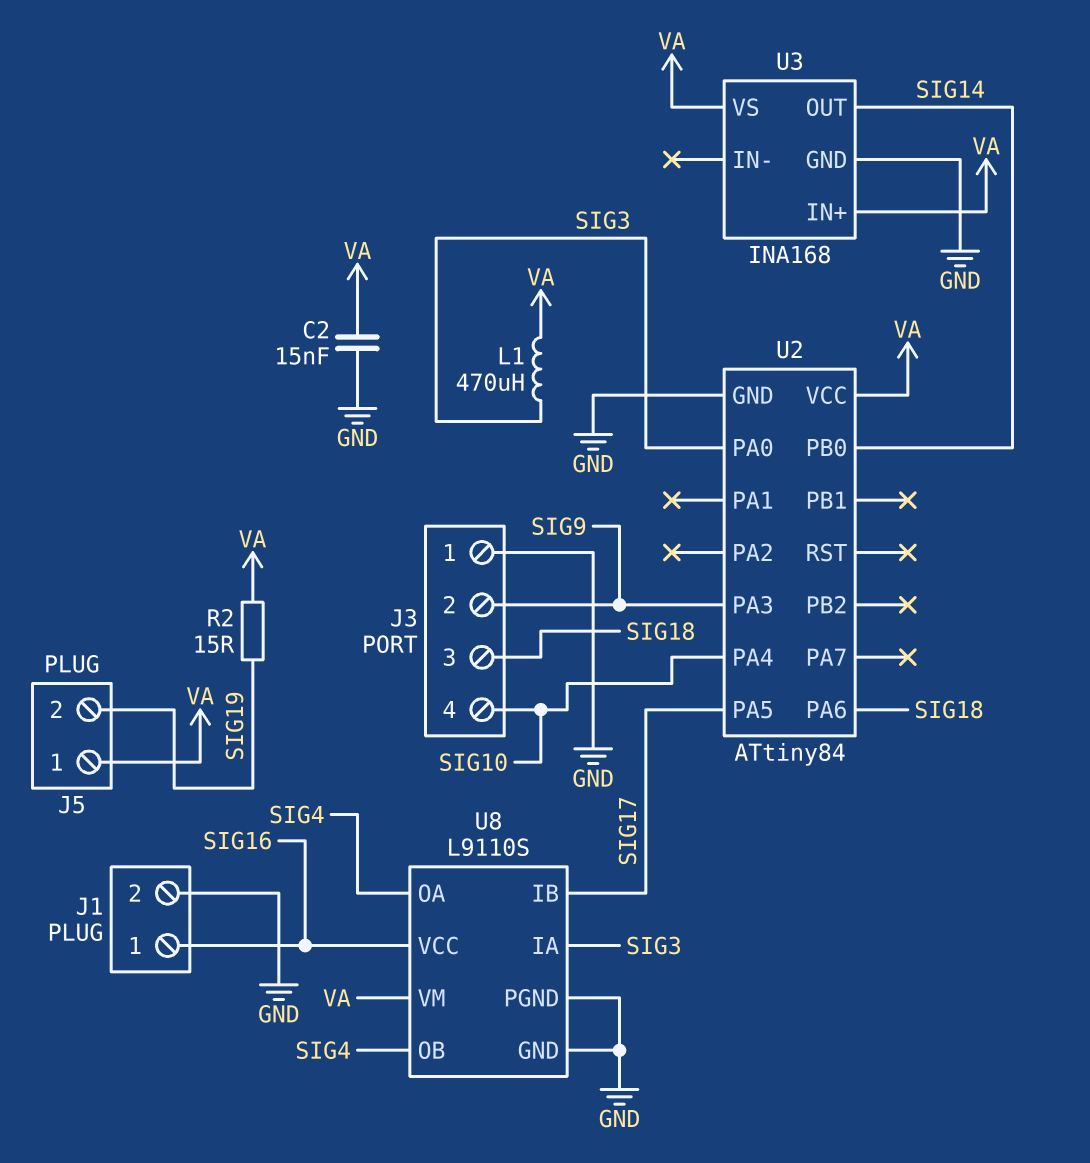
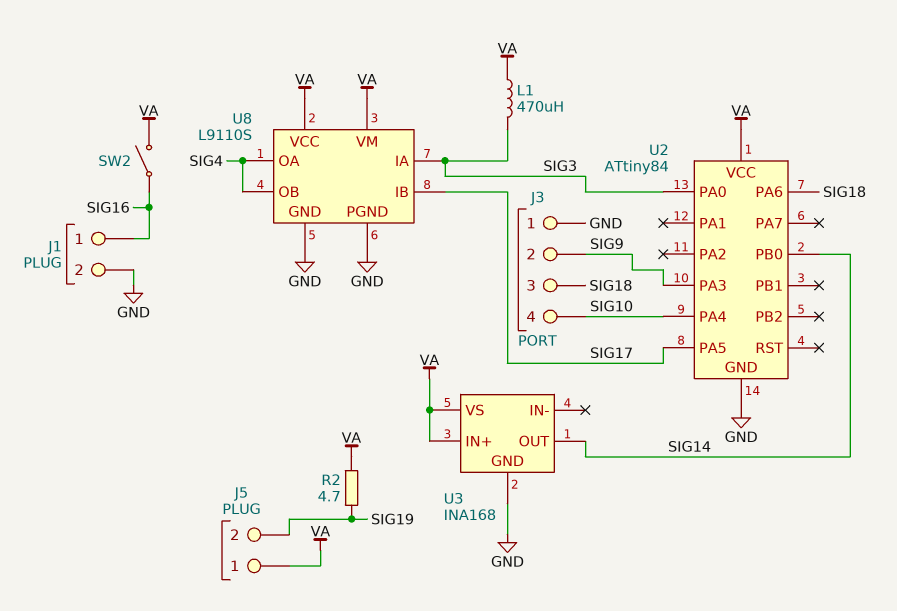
C2: 15nF (GND, VA) -> none
R2: 15 (SIG19, VA) -> 4.7 (SIG19, VA)
SW2: none -> switch (SIG16, VA)
U8 pin VCC: SIG16 -> VA

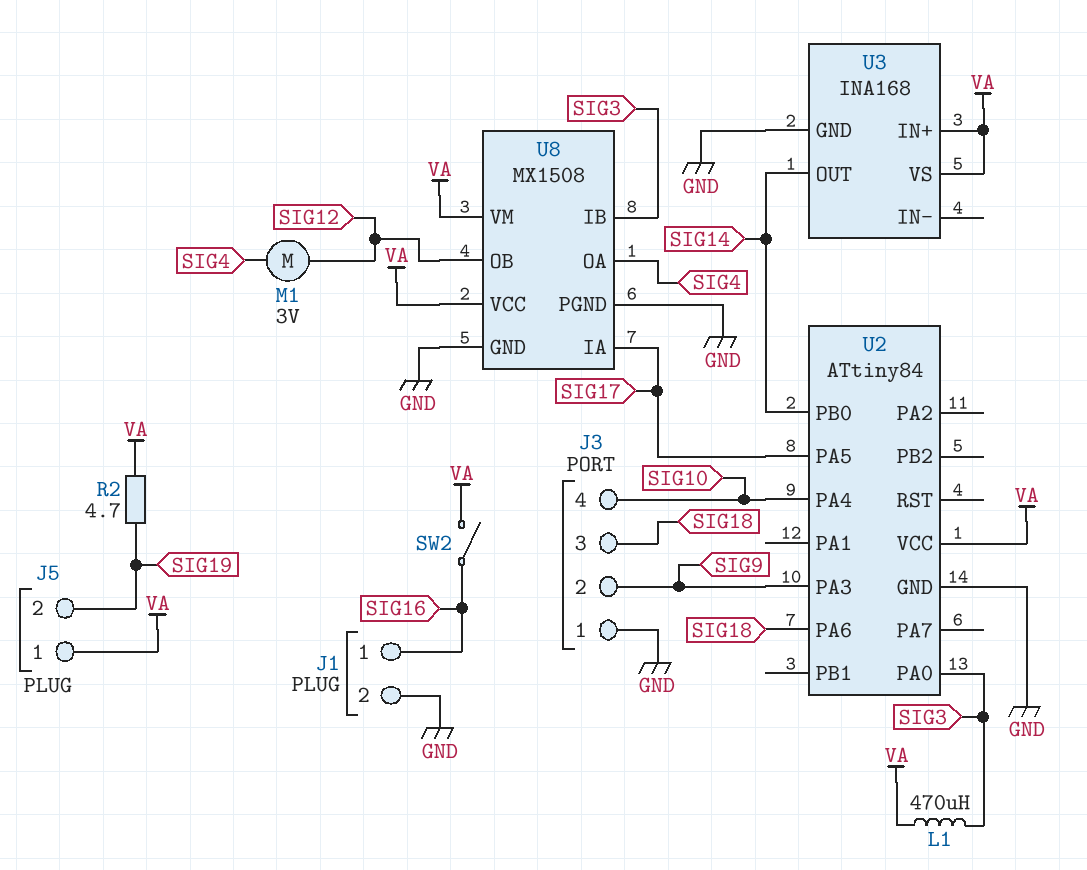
M1: none -> motor 3V (SIG4, SIG12)
U8: L9110S -> MX1508
U8 pin IA: SIG3 -> SIG17
U8 pin IB: SIG17 -> SIG3
U8 pin OB: SIG4 -> SIG12

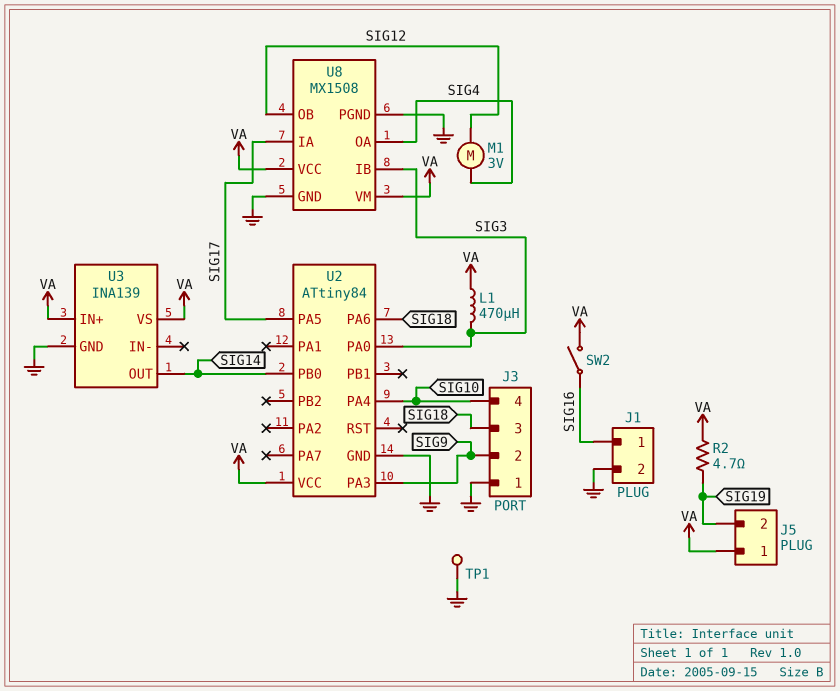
TP1: none -> test point (GND)
U3: INA168 -> INA139

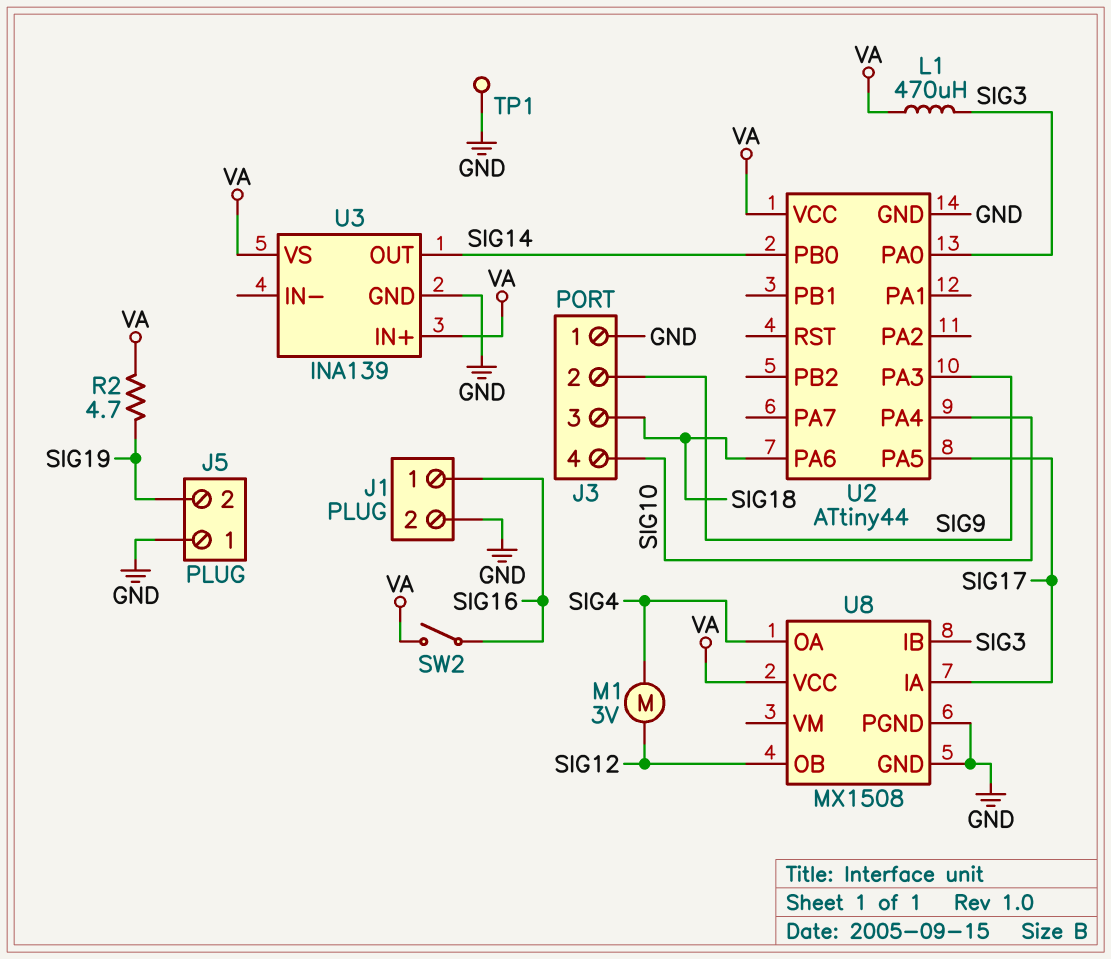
J5 pin 1: VA -> GND
U2: ATtiny84 -> ATtiny44
U8 pin VM: VA -> none

